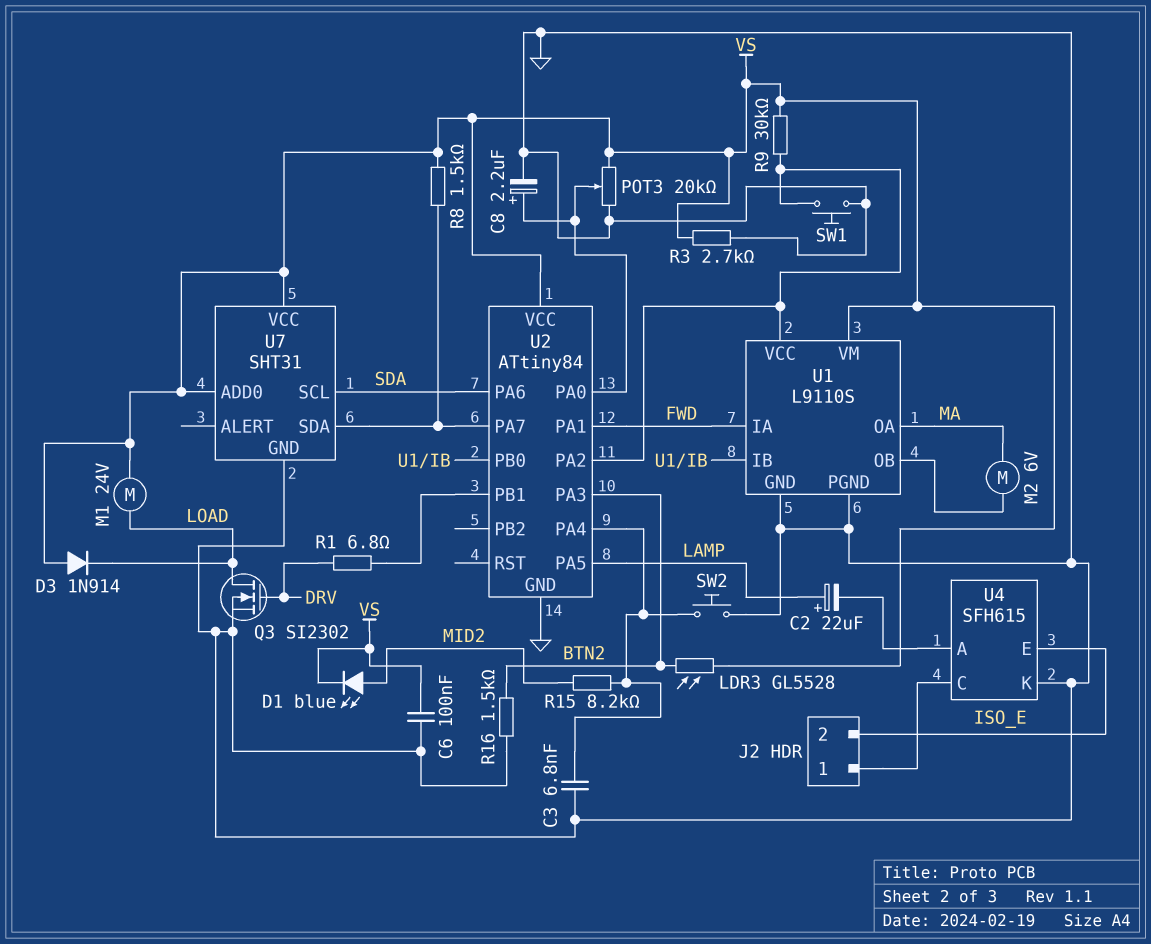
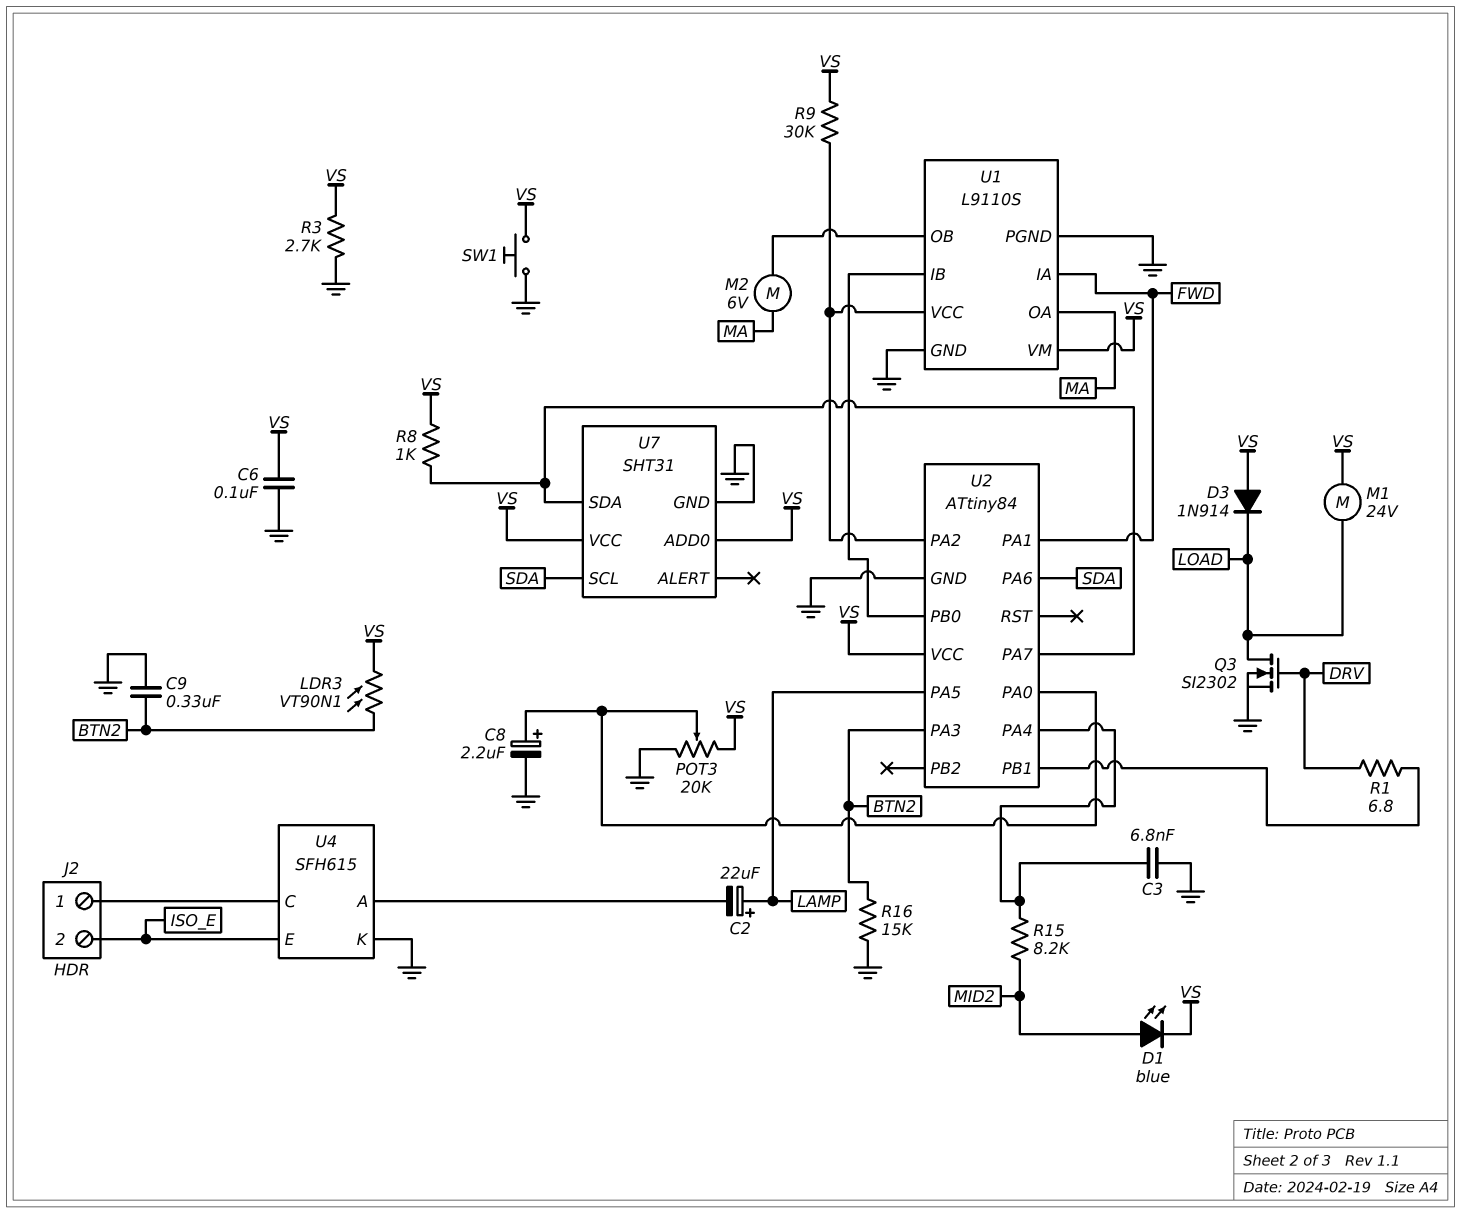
C9: none -> 330nF (BTN2, GND)
LDR3: GL5528 (BTN2, VS) -> VT90N1 (BTN2, VS)
R8: 1.5k (U2/PA7, VS) -> 1k (U2/PA7, VS)
R16: 1.5k (BTN2, GND) -> 15k (BTN2, GND)
SW1: button (GND, U1/VCC) -> button (GND, VS)
SW2: button (GND, U2/PA4) -> none

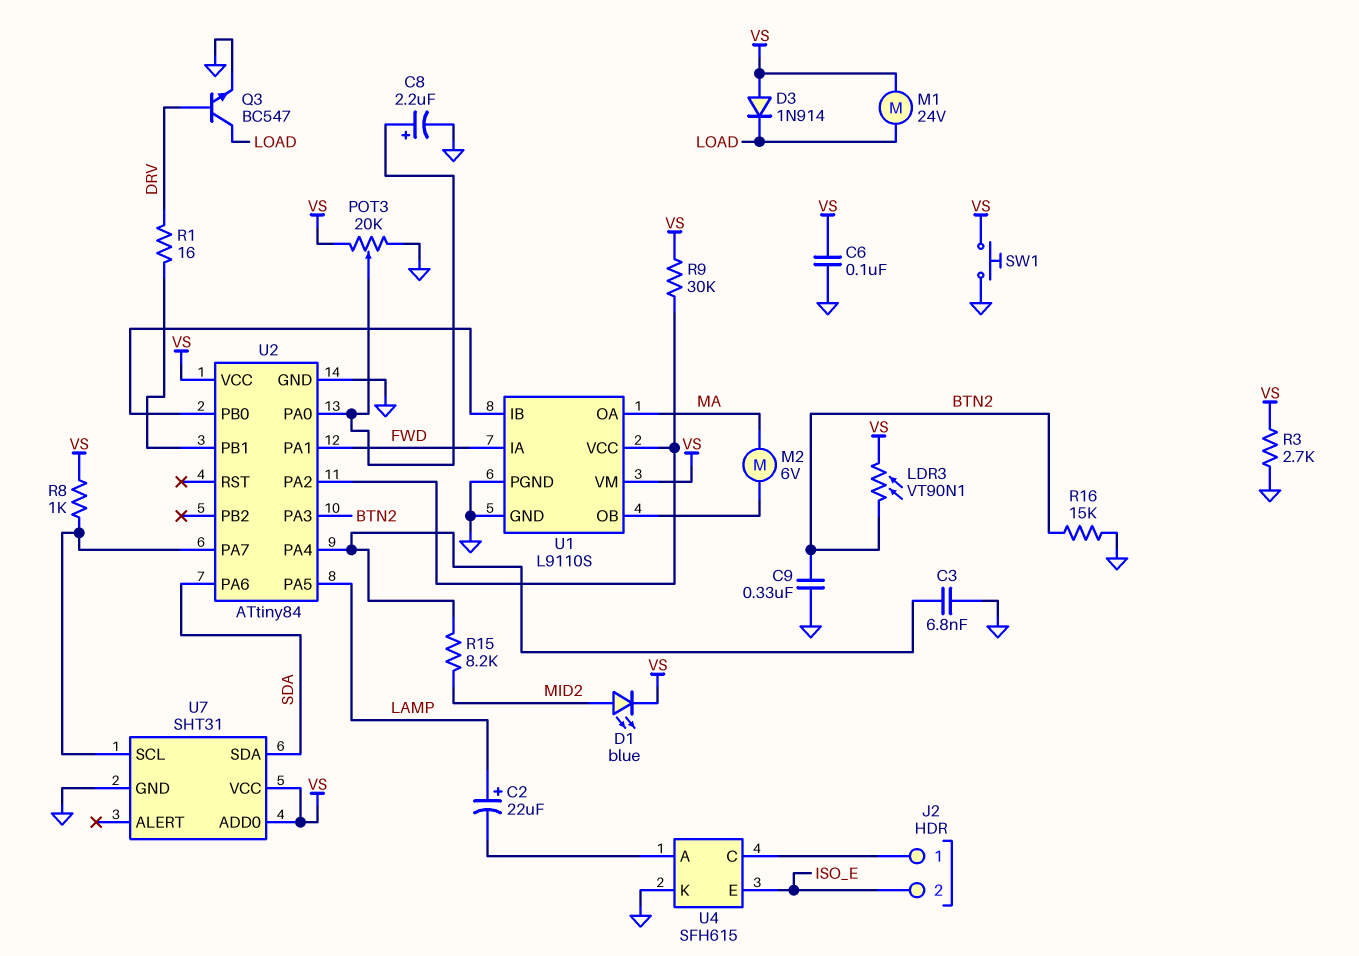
Q3: NMOS SI2302 (G DRV, D LOAD, S GND) -> NPN BC547 (B DRV, C LOAD, E GND)
R1: 6.8 (DRV, U2/PB1) -> 16 (DRV, U2/PB1)
U7 pin SCL: SDA -> U2/PA7
U7 pin SDA: U2/PA7 -> SDA

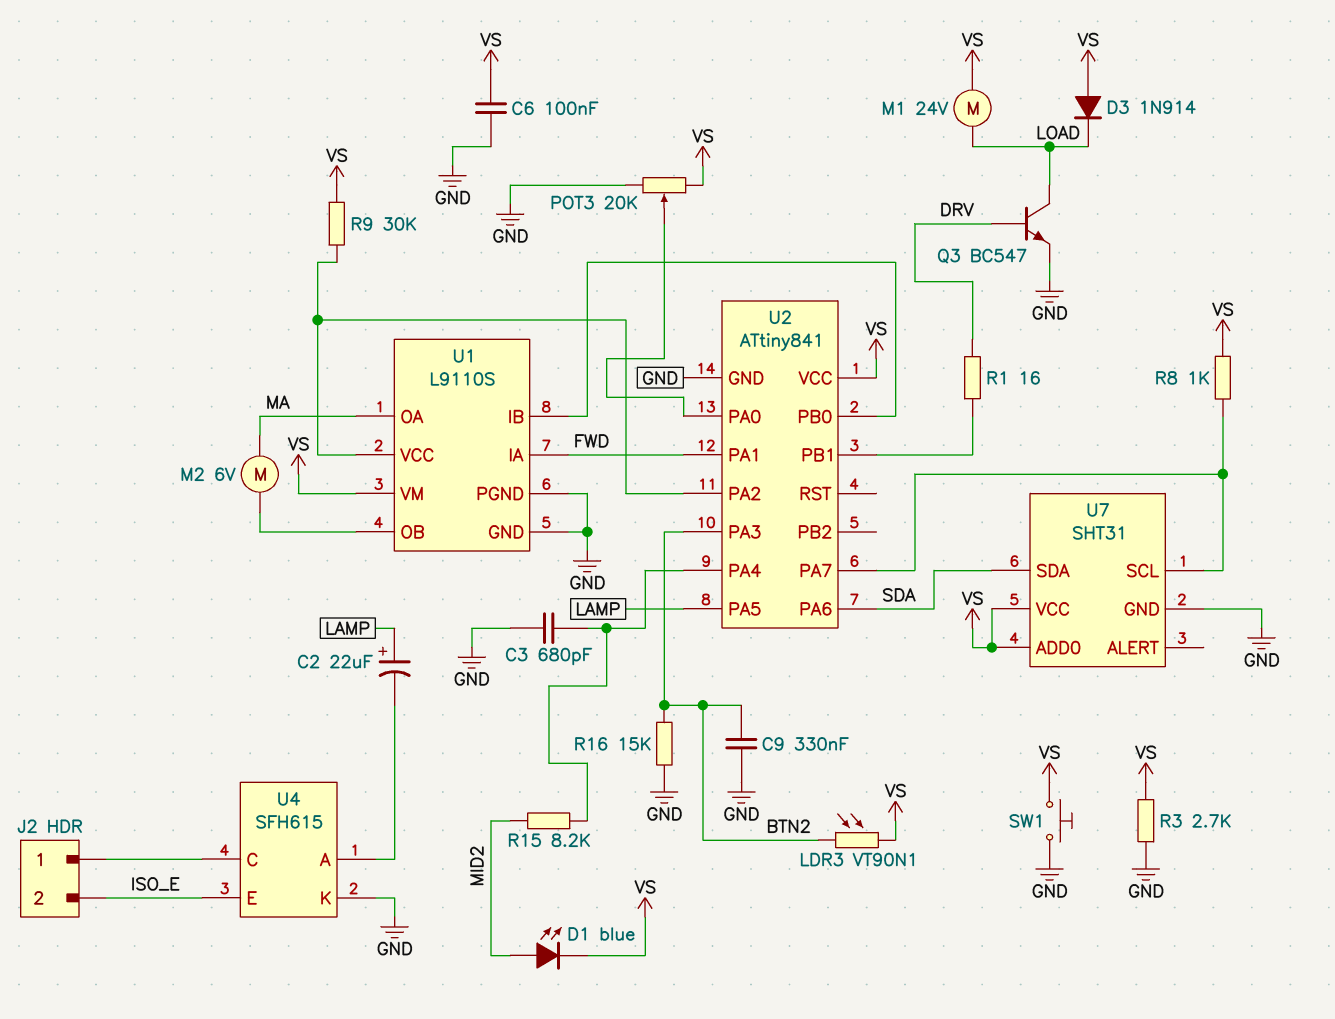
C3: 6.8nF (GND, U2/PA4) -> 680pF (GND, U2/PA4)
C8: 2.2uF (plus U2/PA0, minus GND) -> none
U2: ATtiny84 -> ATtiny841

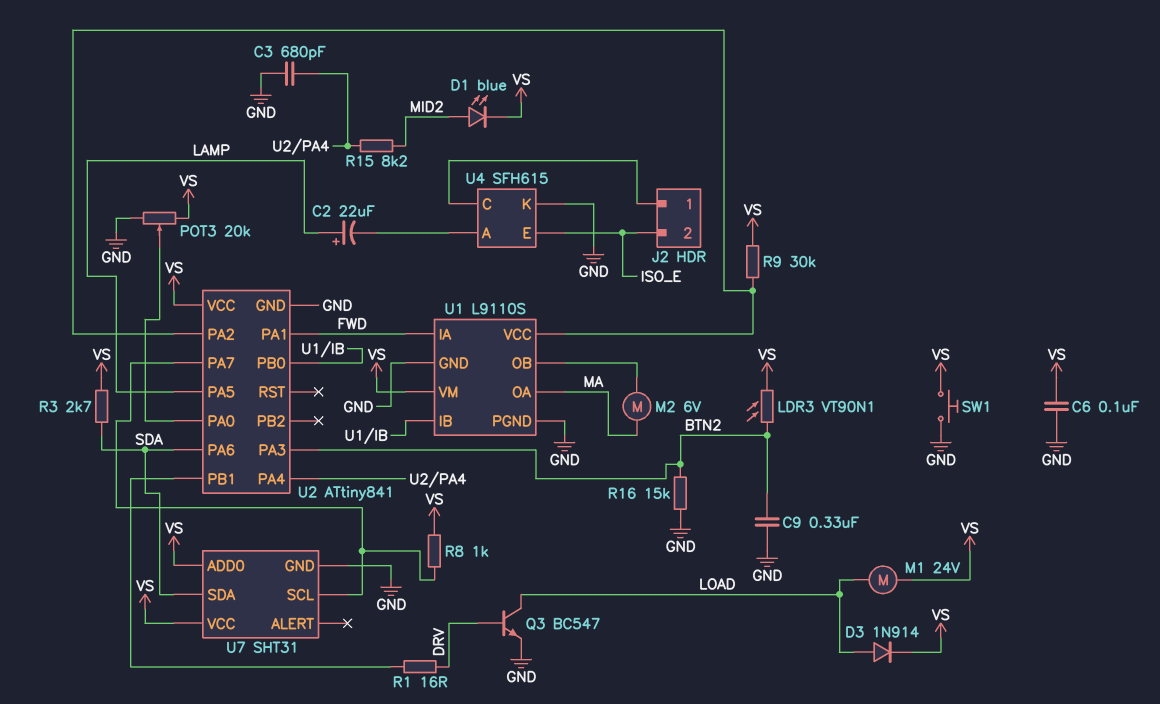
D3: diode 1N914 (A VS, K LOAD) -> diode 1N914 (A LOAD, K VS)
R3: 2.7k (GND, VS) -> 2.7k (SDA, VS)

